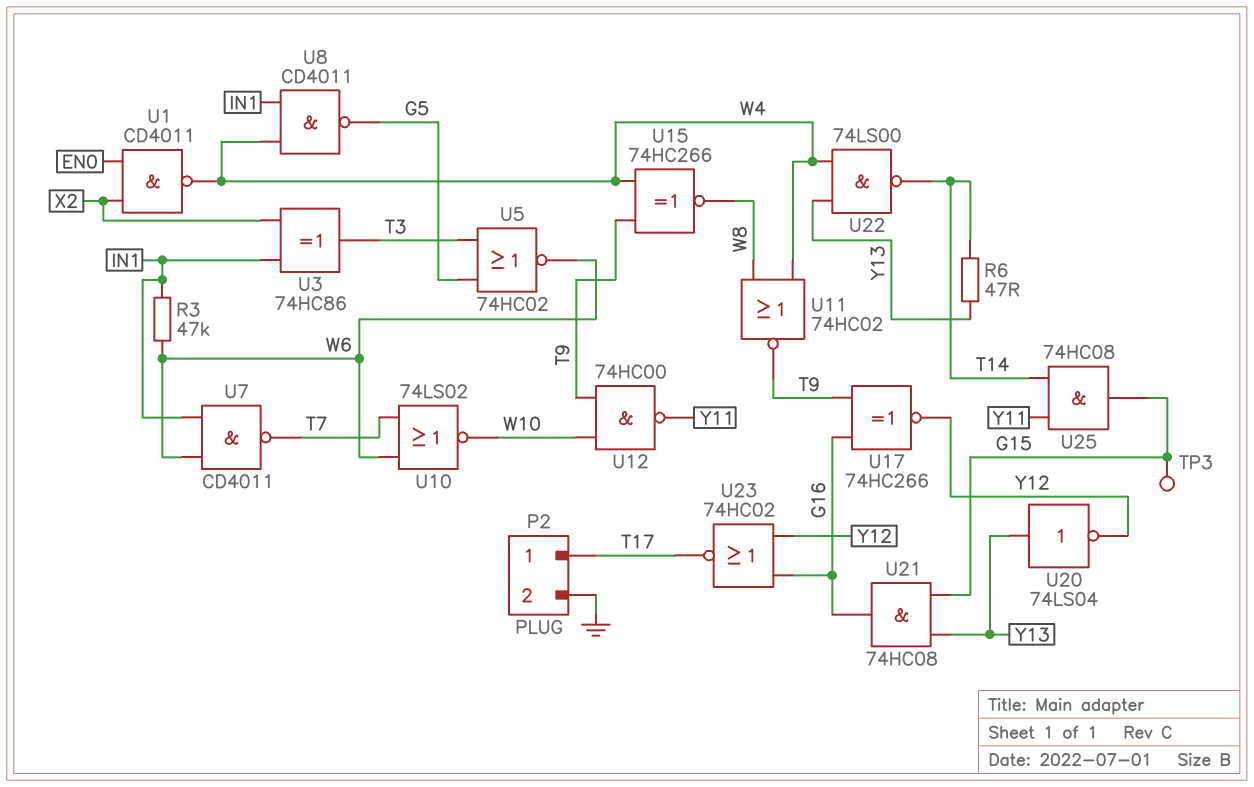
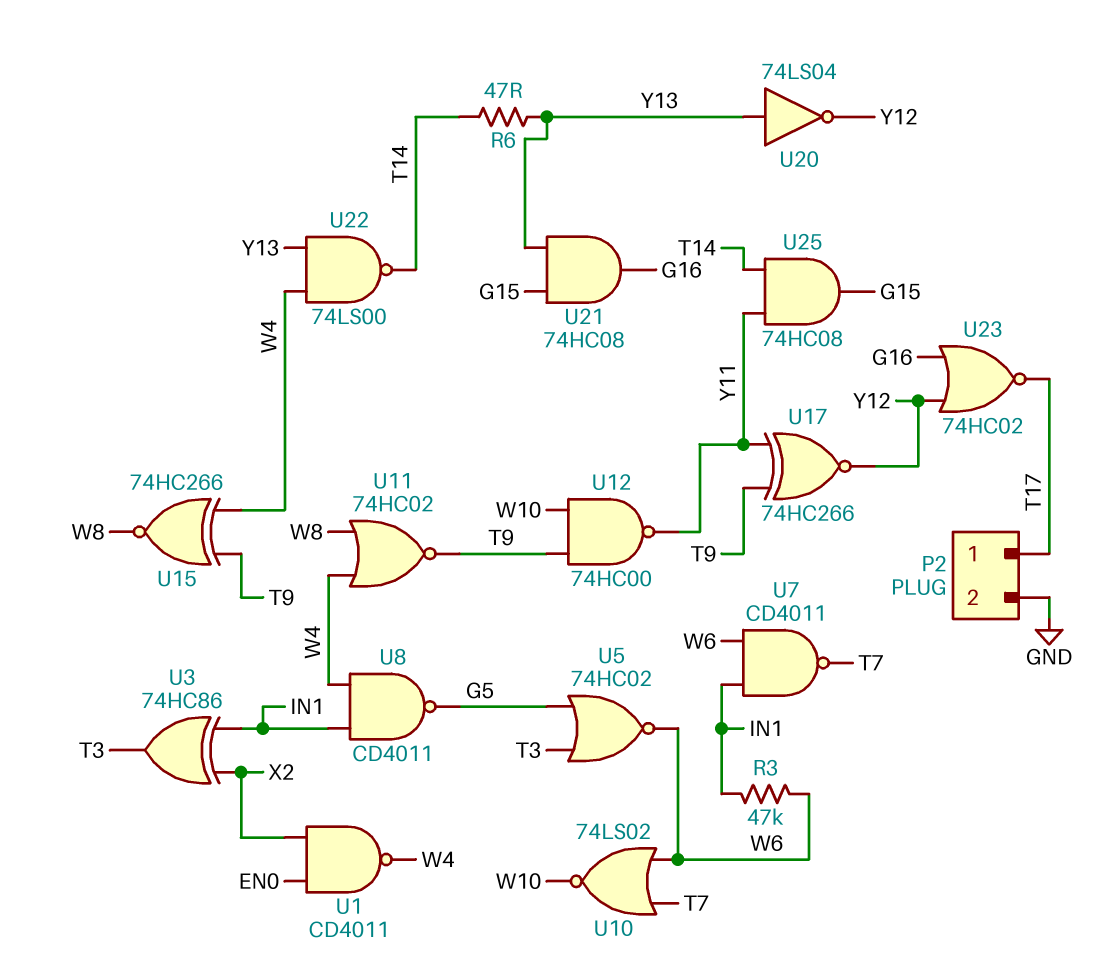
TP3: test point (G15) -> none
U17: XNOR 74HC266 (in G16, in T9, out Y12) -> XNOR 74HC266 (in T9, in Y11, out Y12)

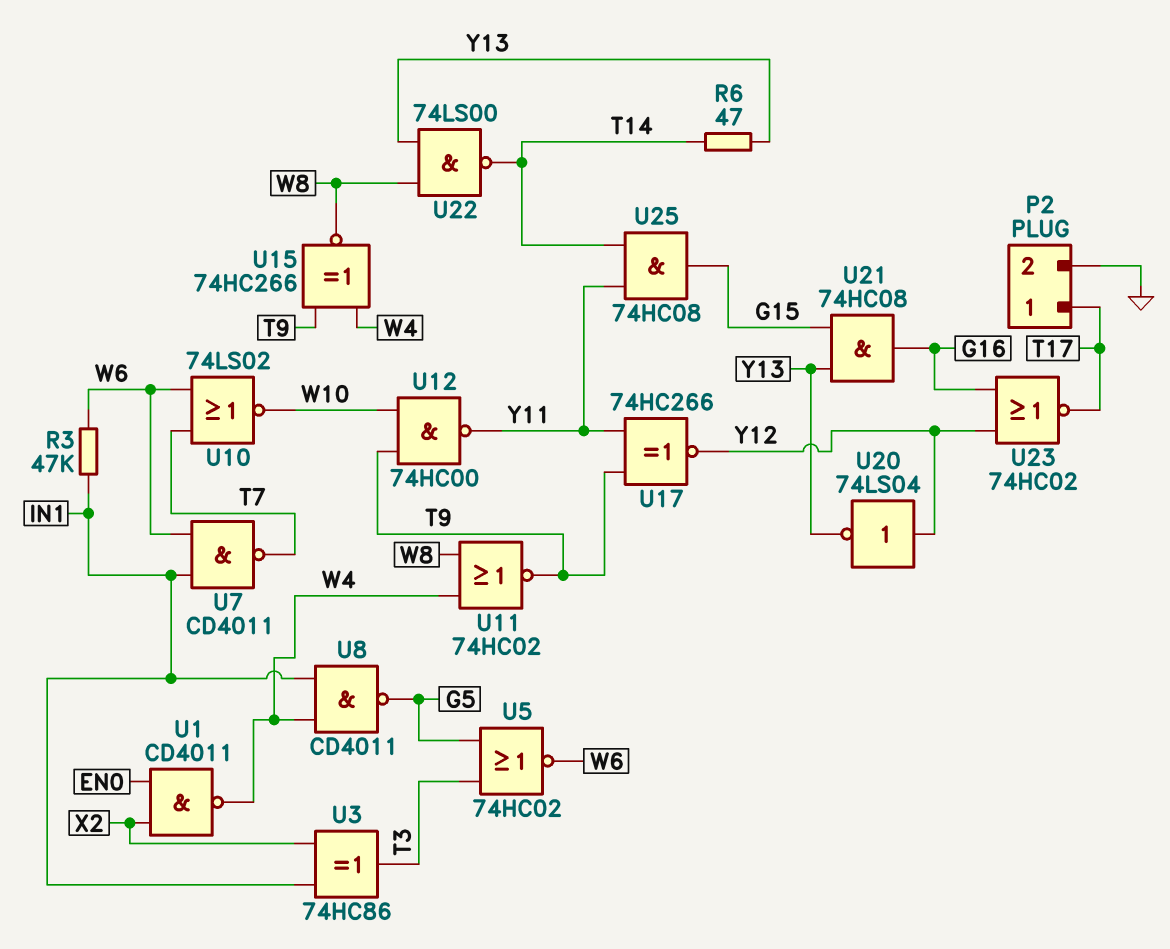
U20: NOT 74LS04 (in Y13, out Y12) -> NOT 74LS04 (in Y12, out Y13)
U22: NAND 74LS00 (in W4, in Y13, out T14) -> NAND 74LS00 (in W8, in Y13, out T14)

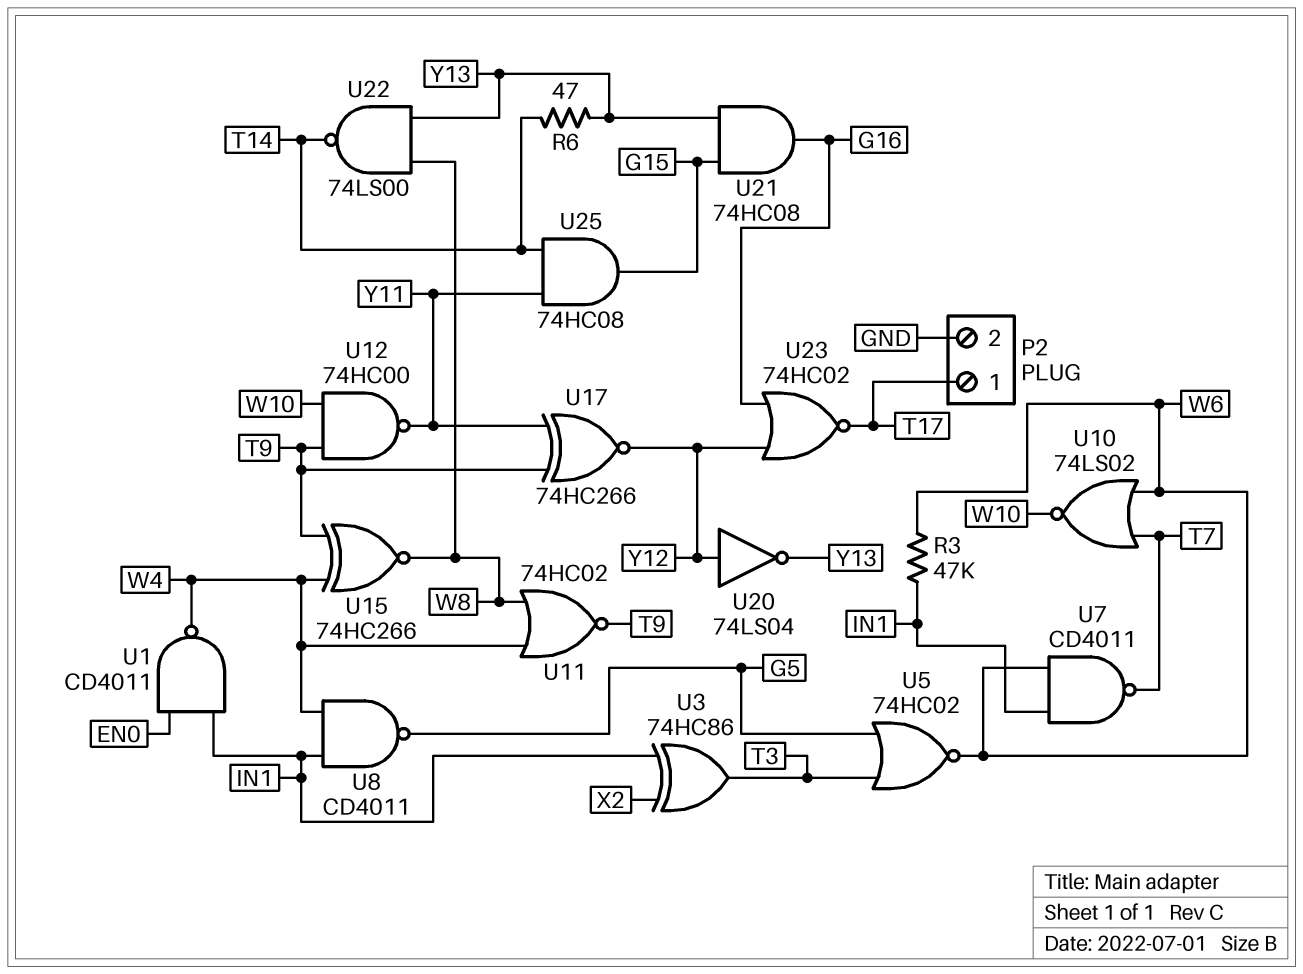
U1: NAND CD4011 (in EN0, in X2, out W4) -> NAND CD4011 (in EN0, in IN1, out W4)

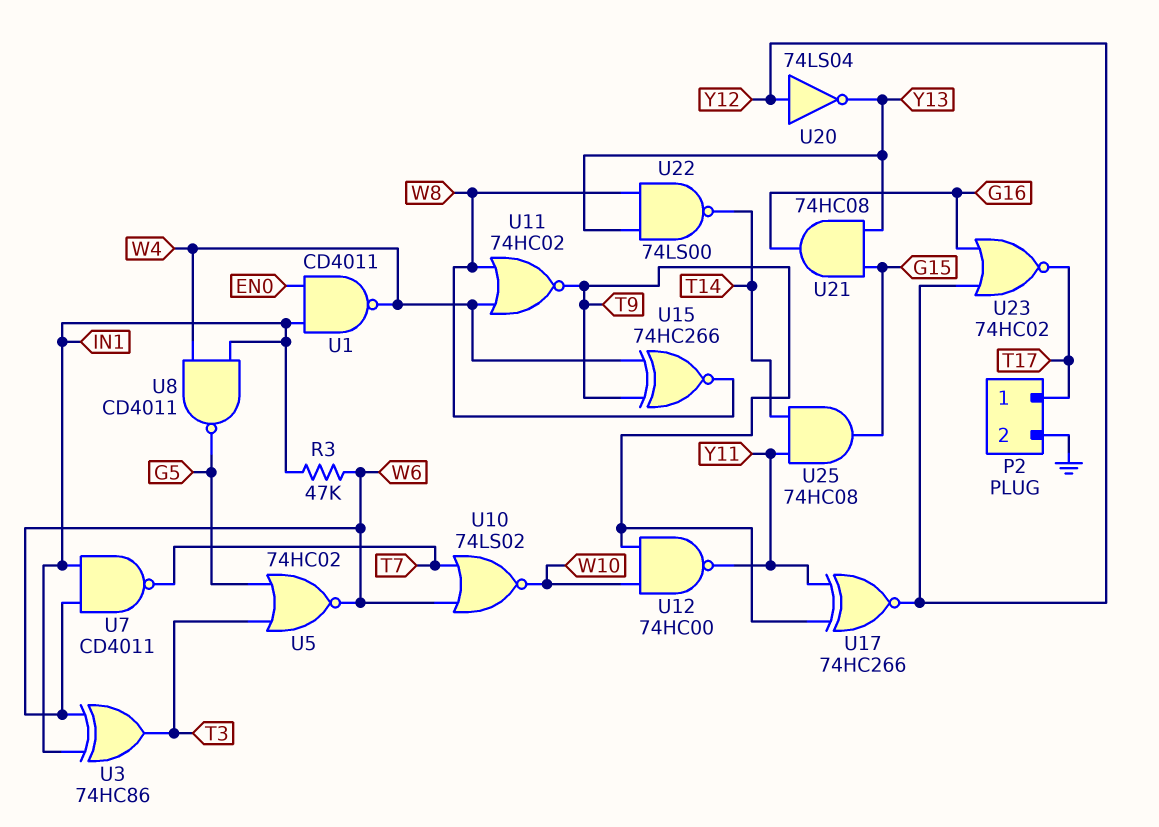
R6: 47 (T14, Y13) -> none
U3: XOR 74HC86 (in IN1, in X2, out T3) -> XOR 74HC86 (in IN1, in W6, out T3)

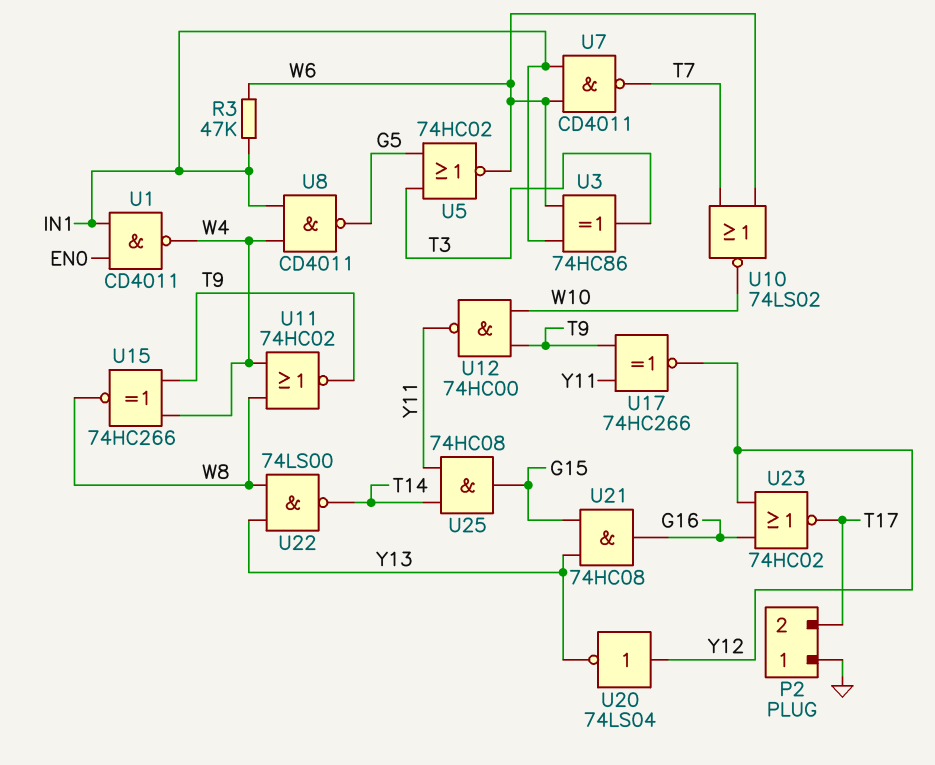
P2 pin 1: T17 -> GND
P2 pin 2: GND -> T17

